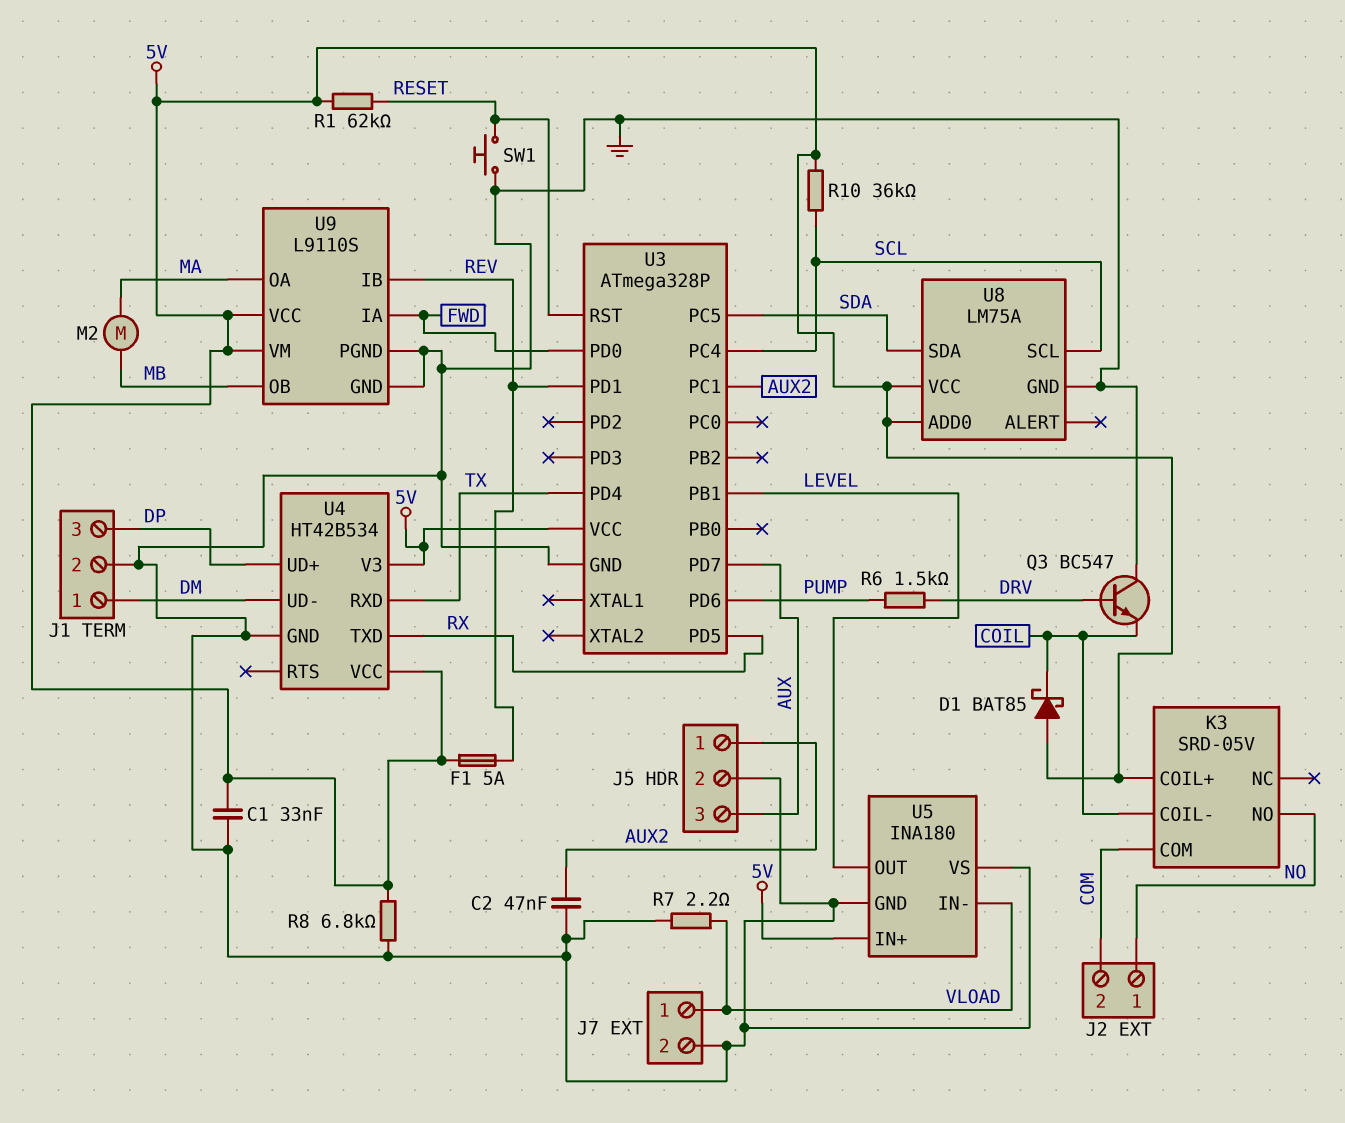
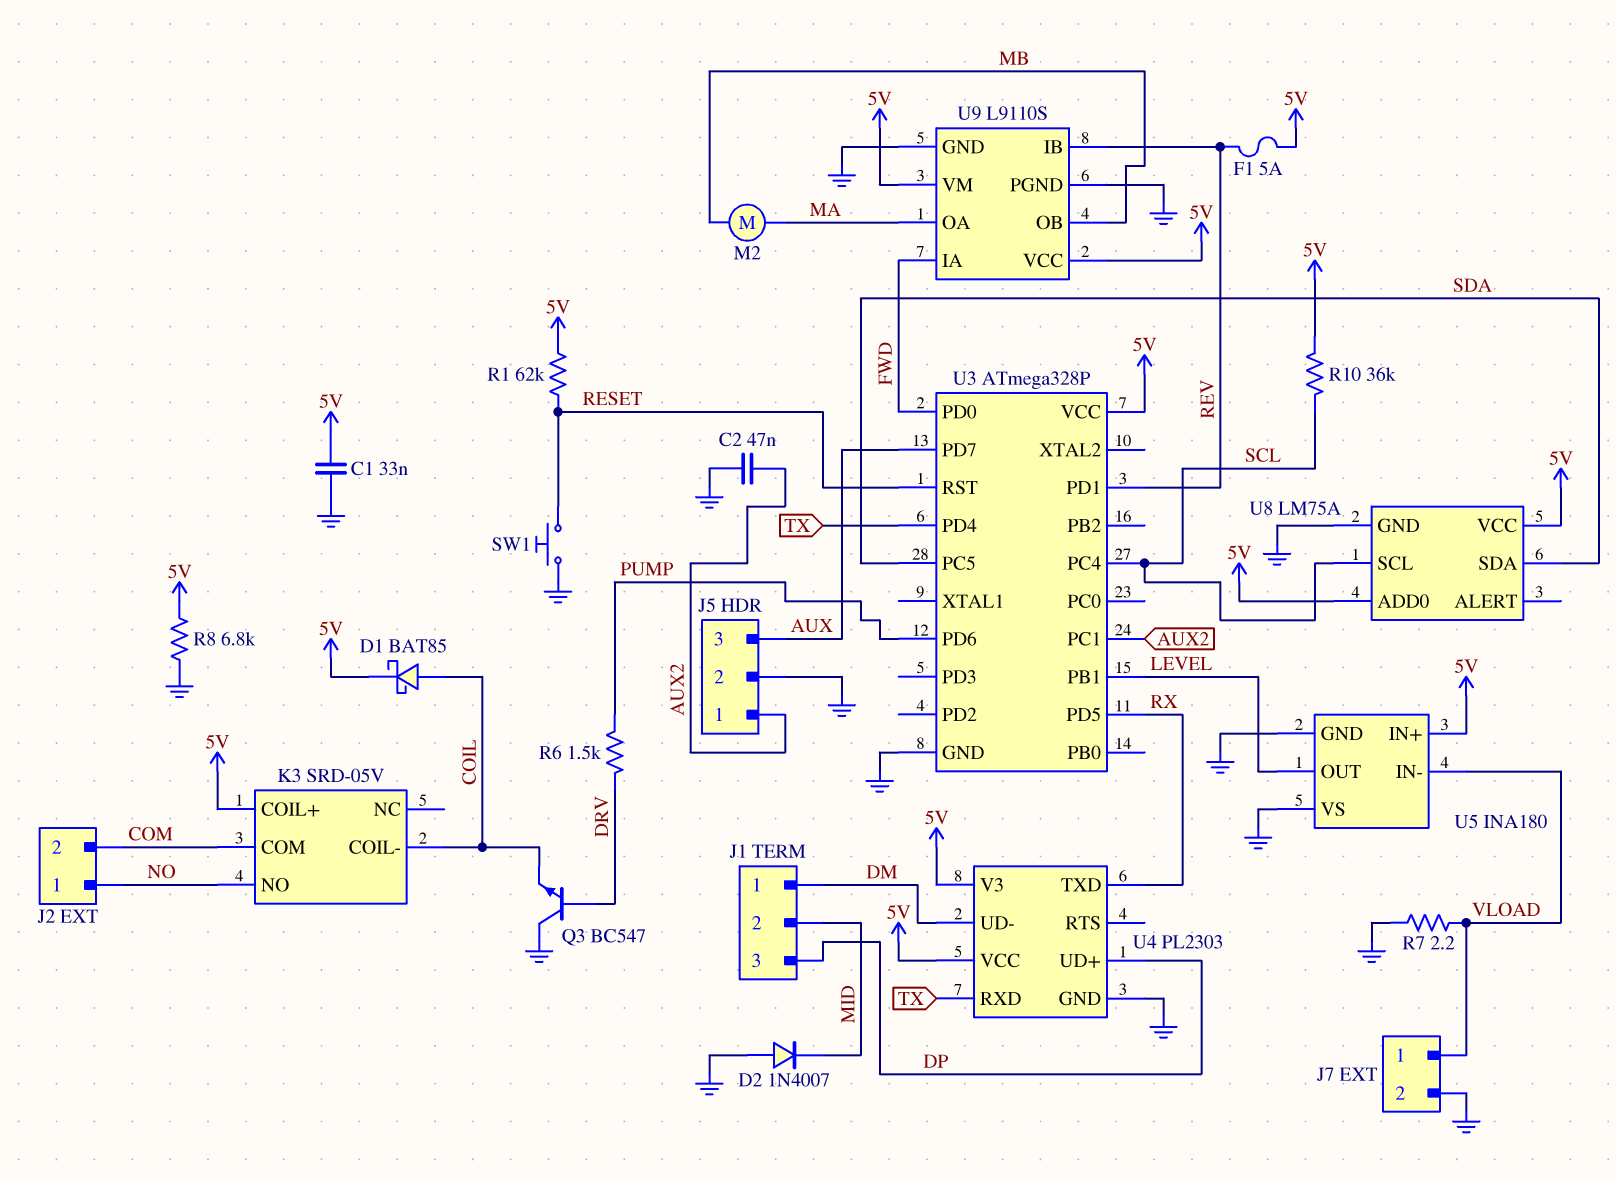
D1: schottky BAT85 (A 5V, K COIL) -> schottky BAT85 (A COIL, K 5V)
D2: none -> diode 1N4007 (A GND, K MID)
J1 pin 2: GND -> MID
U4: HT42B534 -> PL2303

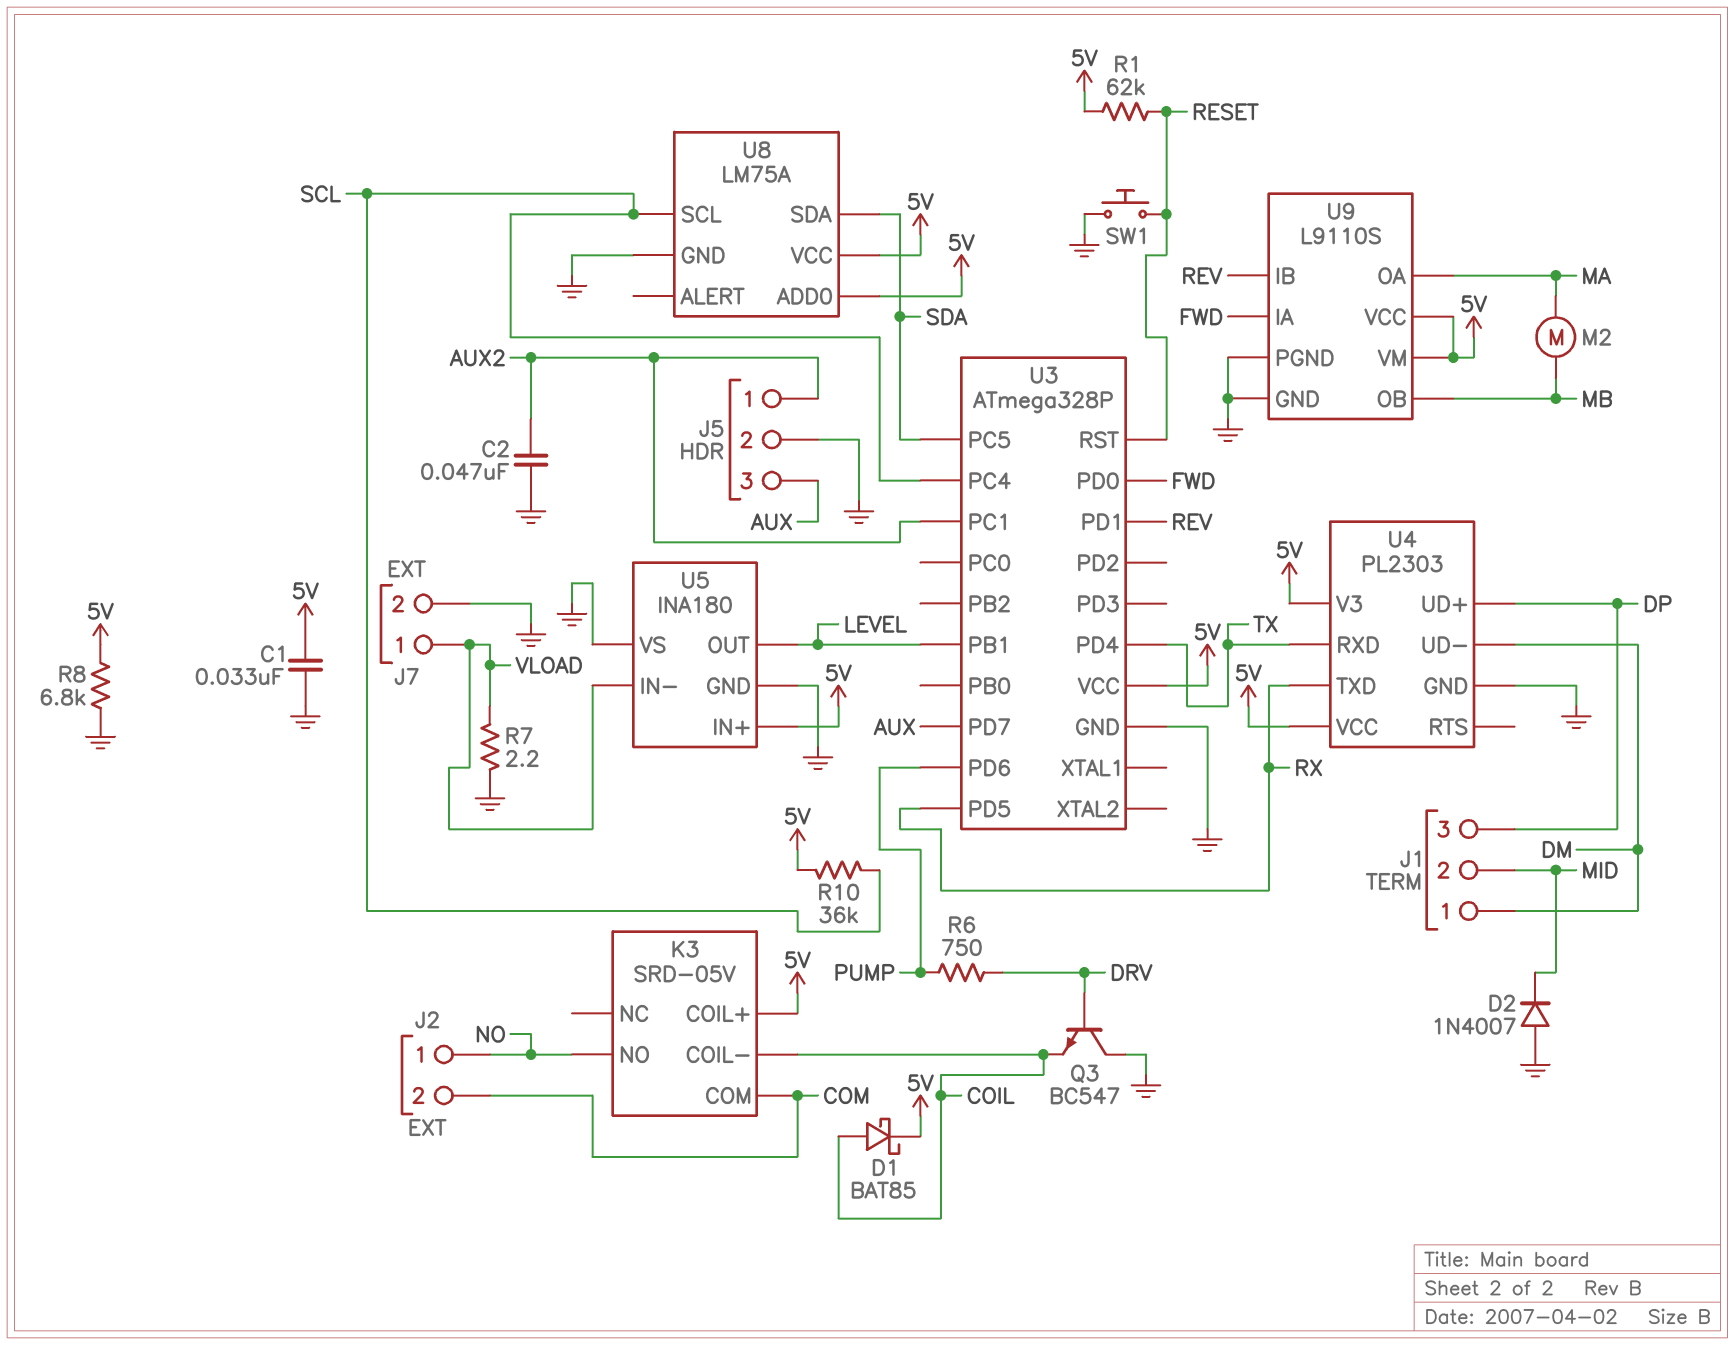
F1: 5A (5V, REV) -> none
R6: 1.5k (DRV, PUMP) -> 750 (DRV, PUMP)

